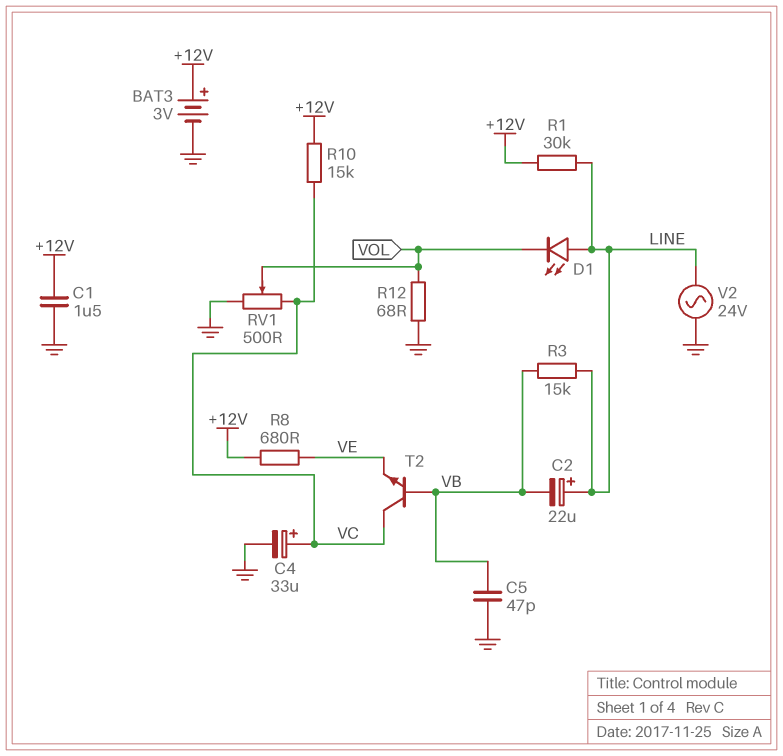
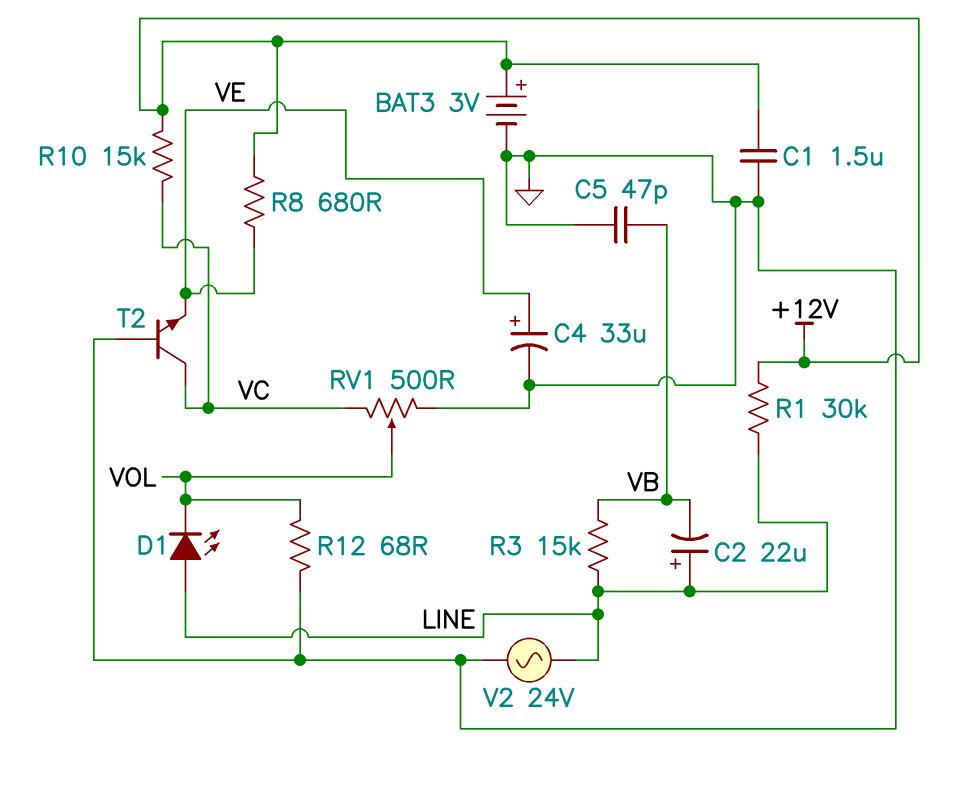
C4: 33uF (plus VC, minus GND) -> 33uF (plus VE, minus GND)
T2: NPN (B VB, C VC, E VE) -> NPN (B GND, C VC, E VE)

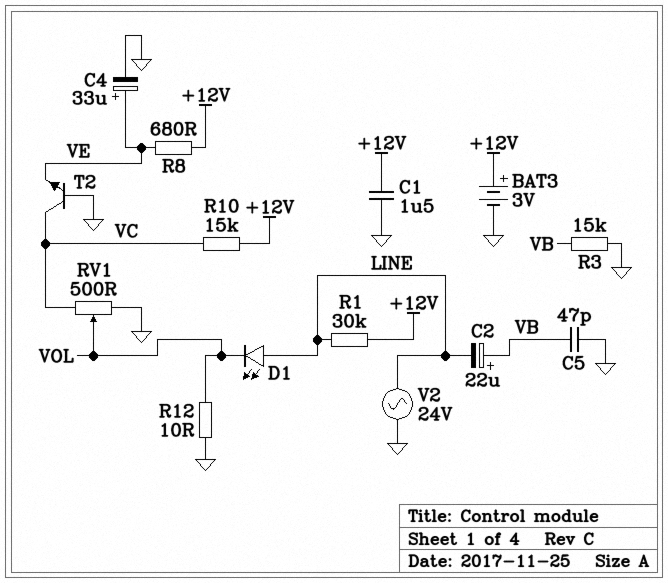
C2: 22uF (plus LINE, minus VB) -> 22uF (plus VB, minus LINE)
R3: 15k (LINE, VB) -> 15k (GND, VB)
R12: 68 (GND, VOL) -> 10 (GND, VOL)

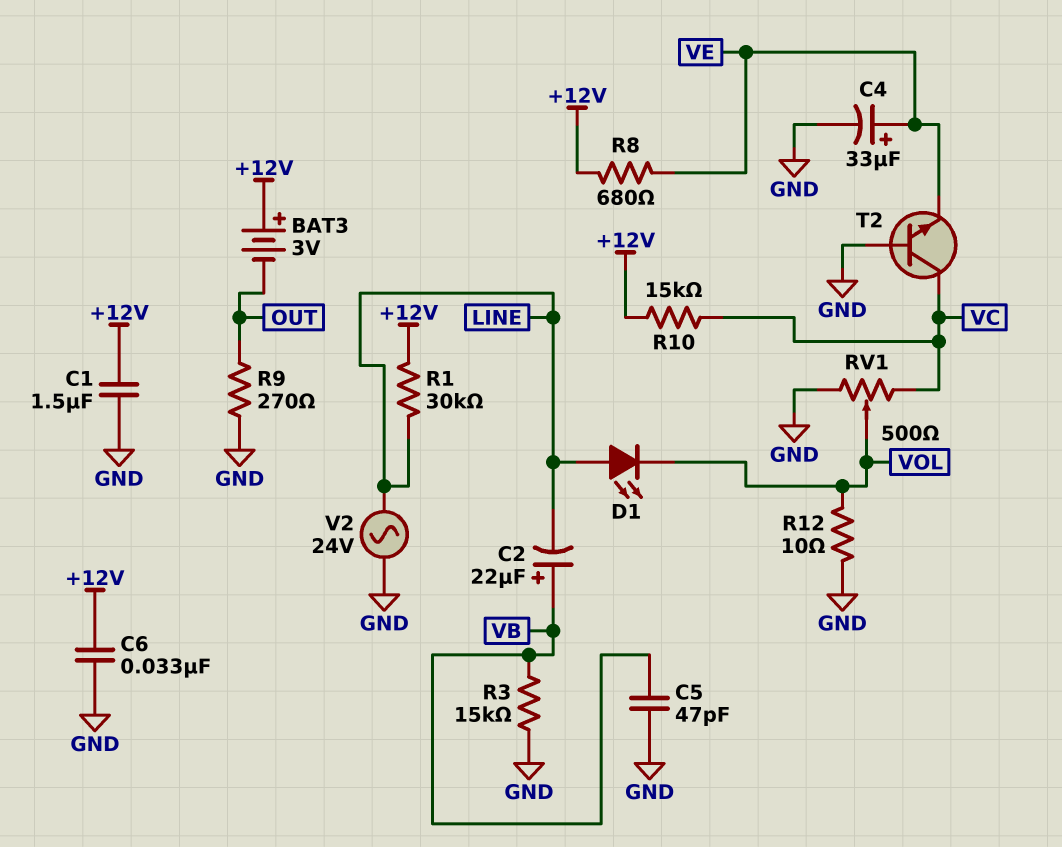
BAT3: 3V (plus +12V, minus GND) -> 3V (plus +12V, minus OUT)
C6: none -> 33nF (+12V, GND)
R9: none -> 270 (GND, OUT)

